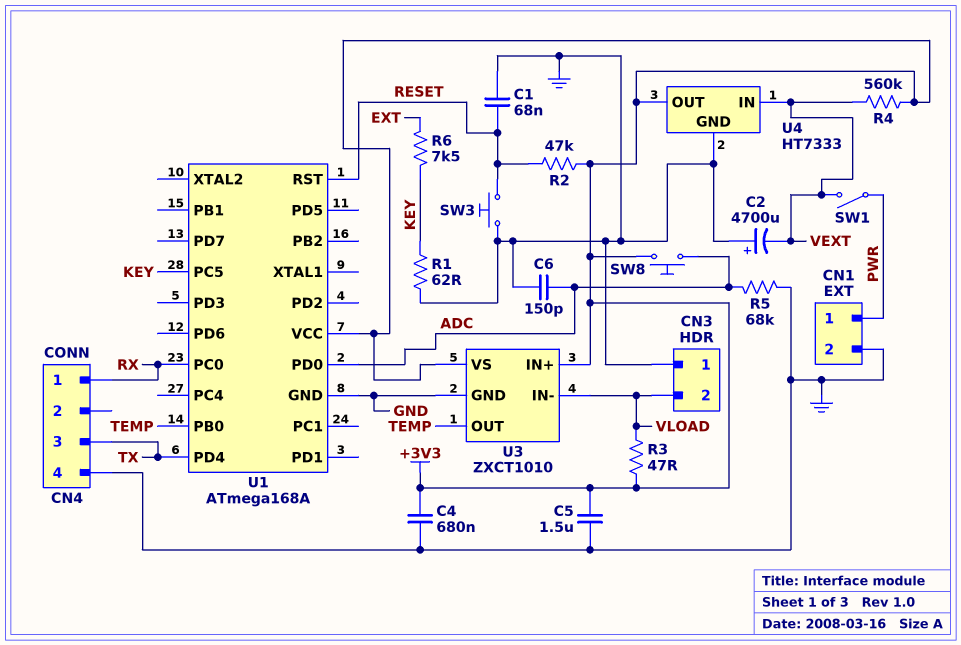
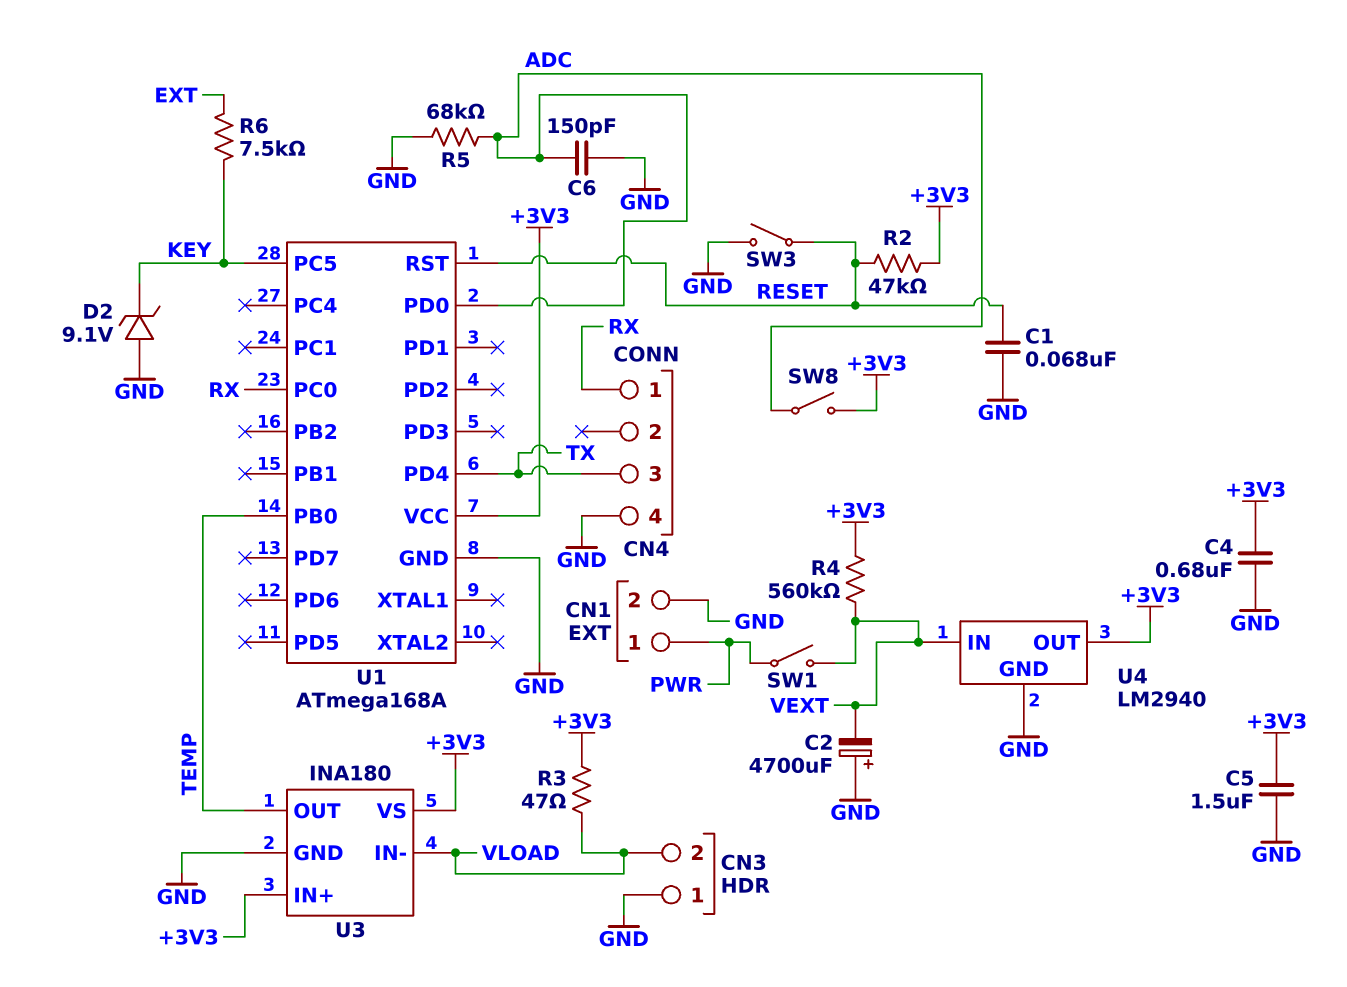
D2: none -> zener 9.1V (A GND, K KEY)
R1: 62 (GND, KEY) -> none
SW3: button (GND, RESET) -> switch (GND, RESET)
SW8: button (+3V3, ADC) -> switch (+3V3, ADC)
U3: ZXCT1010 -> INA180
U4: HT7333 -> LM2940

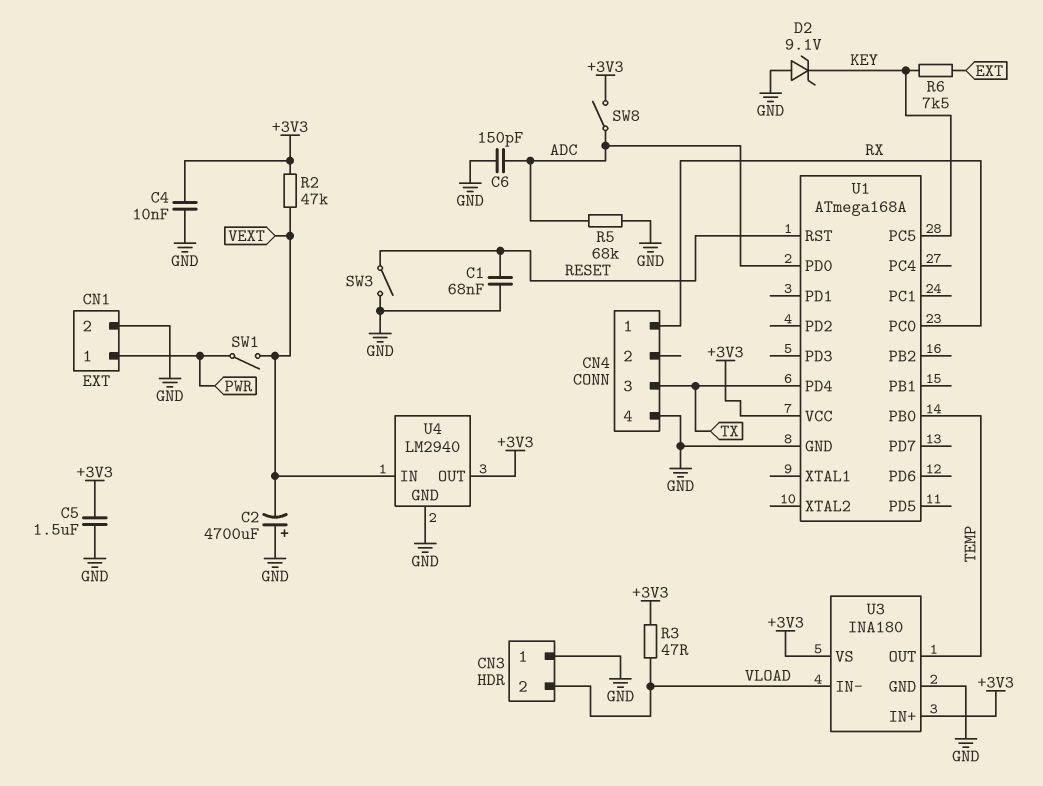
C4: 680nF (+3V3, GND) -> 10nF (+3V3, GND)
R2: 47k (+3V3, RESET) -> 47k (+3V3, VEXT)
R4: 560k (+3V3, VEXT) -> none

